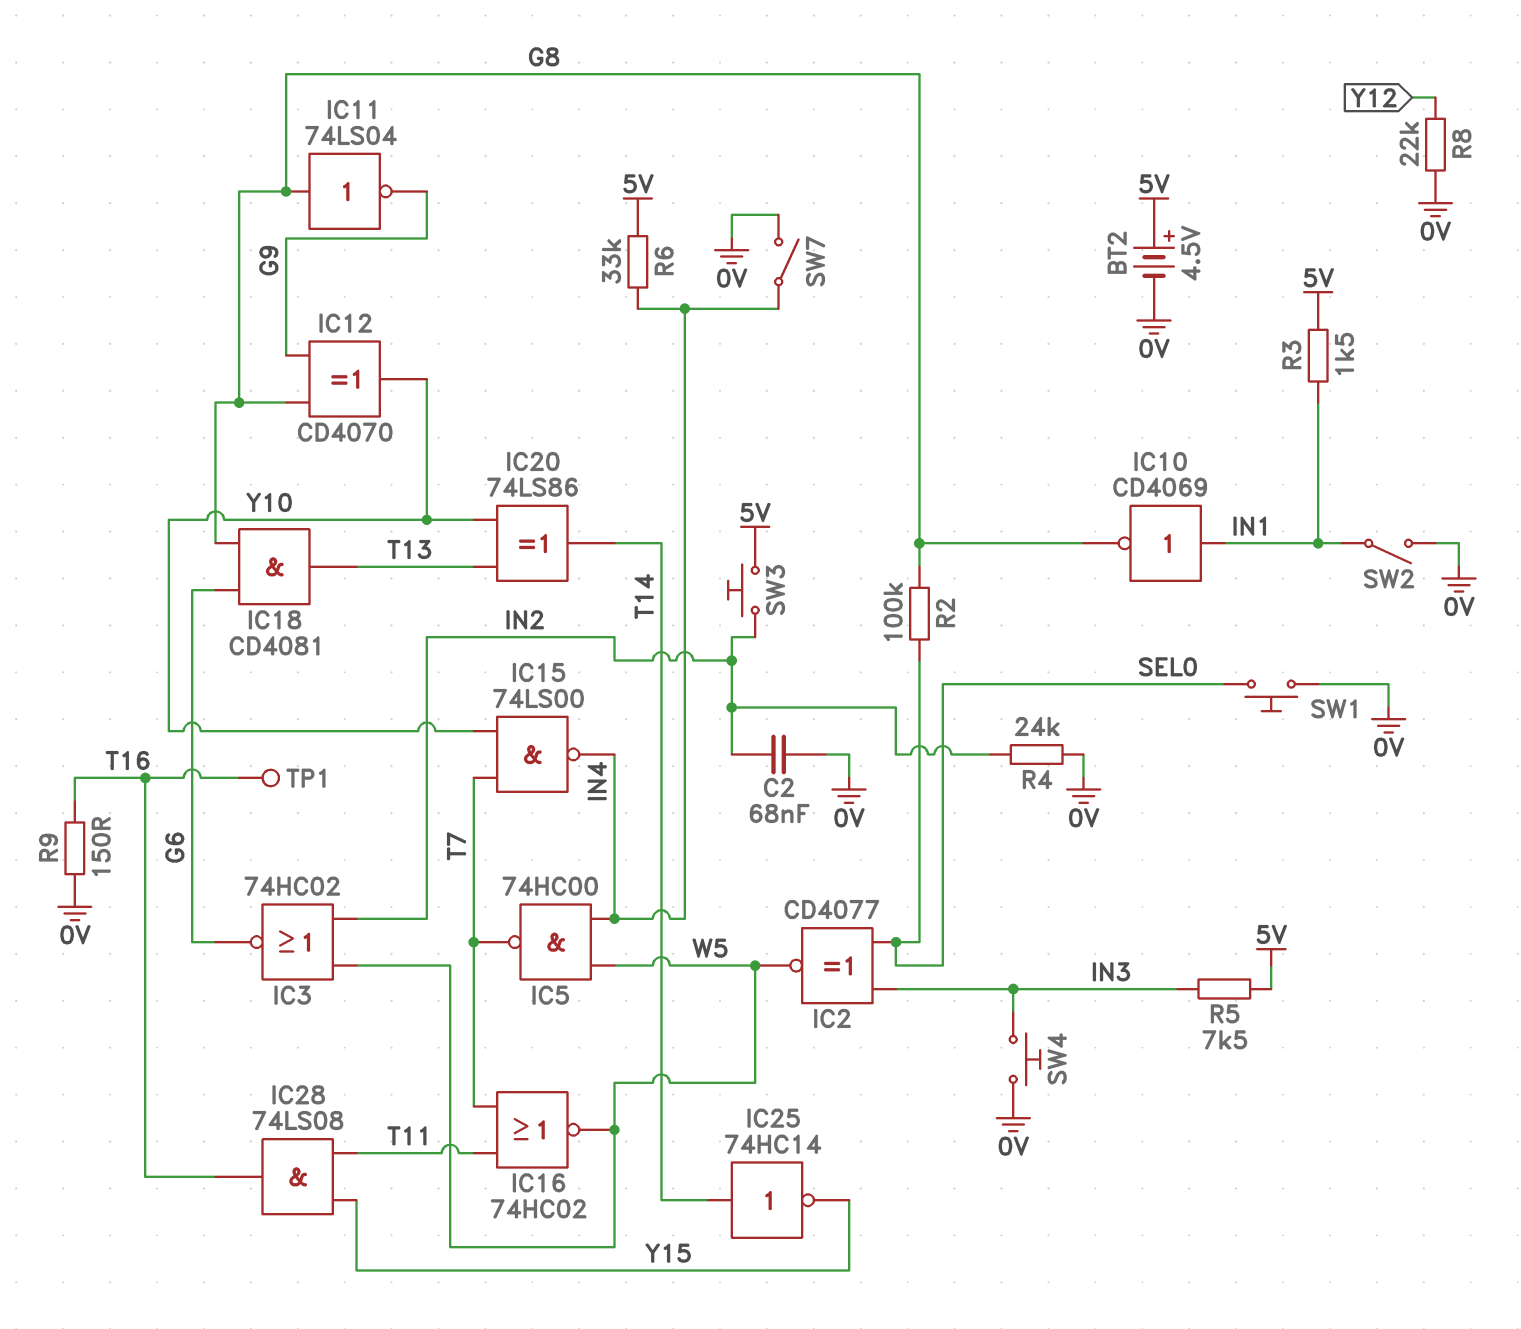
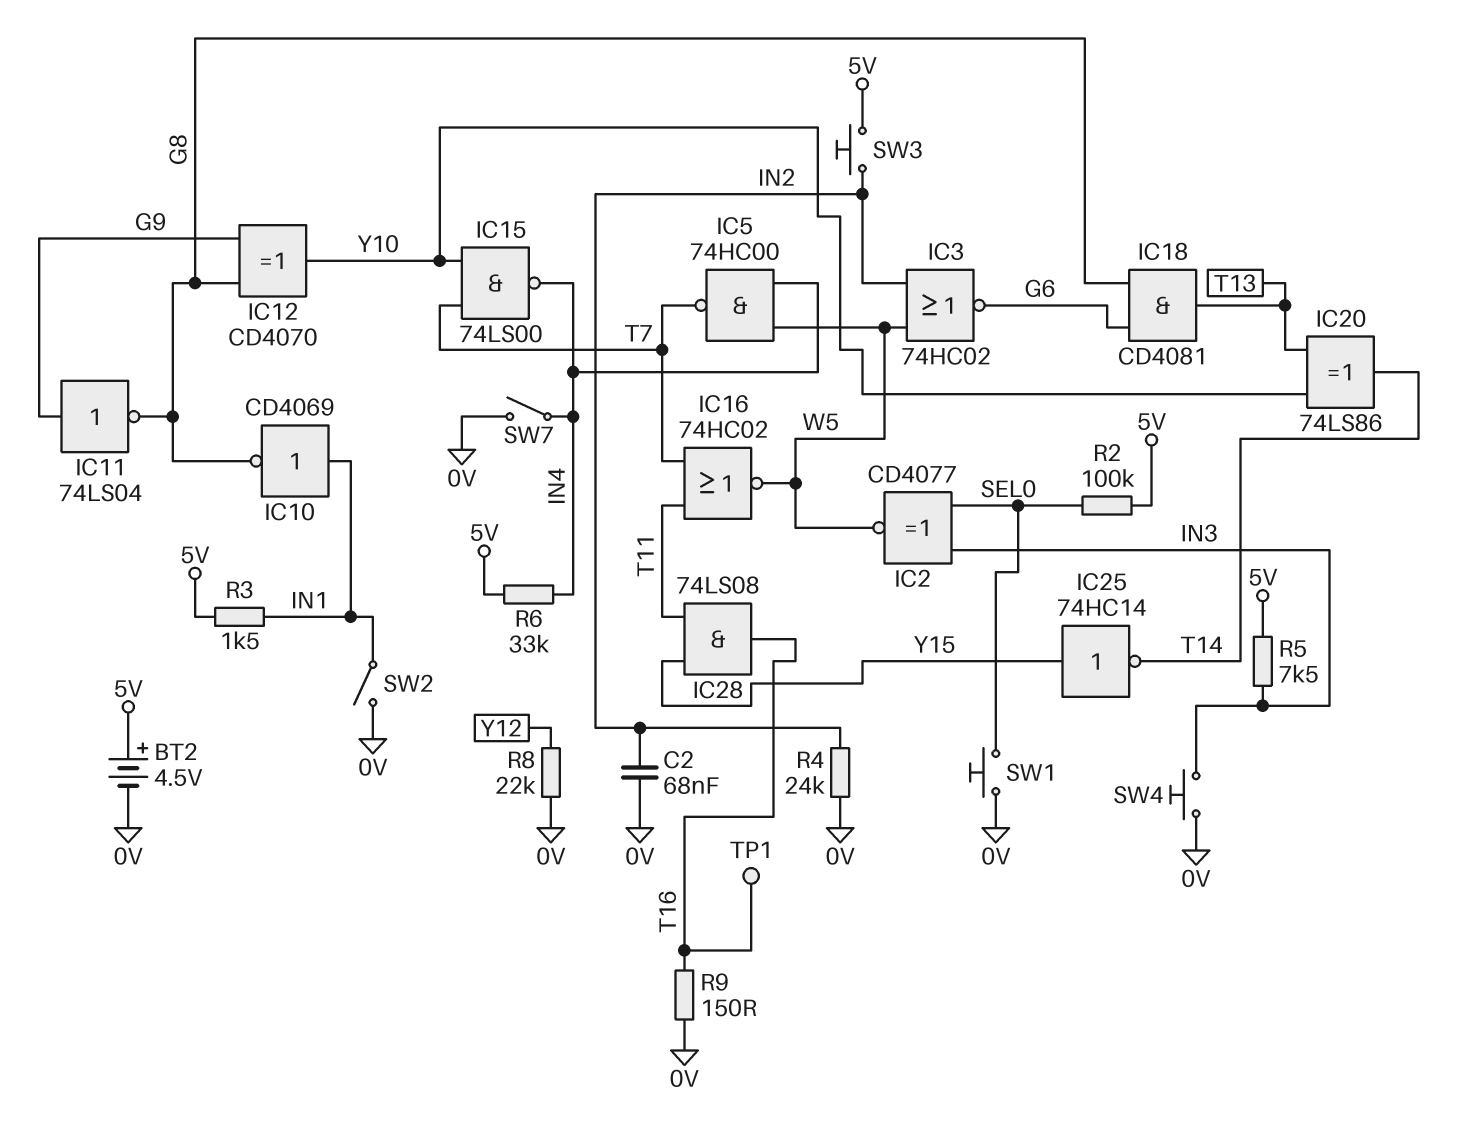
IC11: NOT 74LS04 (in G8, out G9) -> NOT 74LS04 (in G9, out G8)
IC25: NOT 74HC14 (in T14, out Y15) -> NOT 74HC14 (in Y15, out T14)
R2: 100k (G8, SEL0) -> 100k (5V, SEL0)

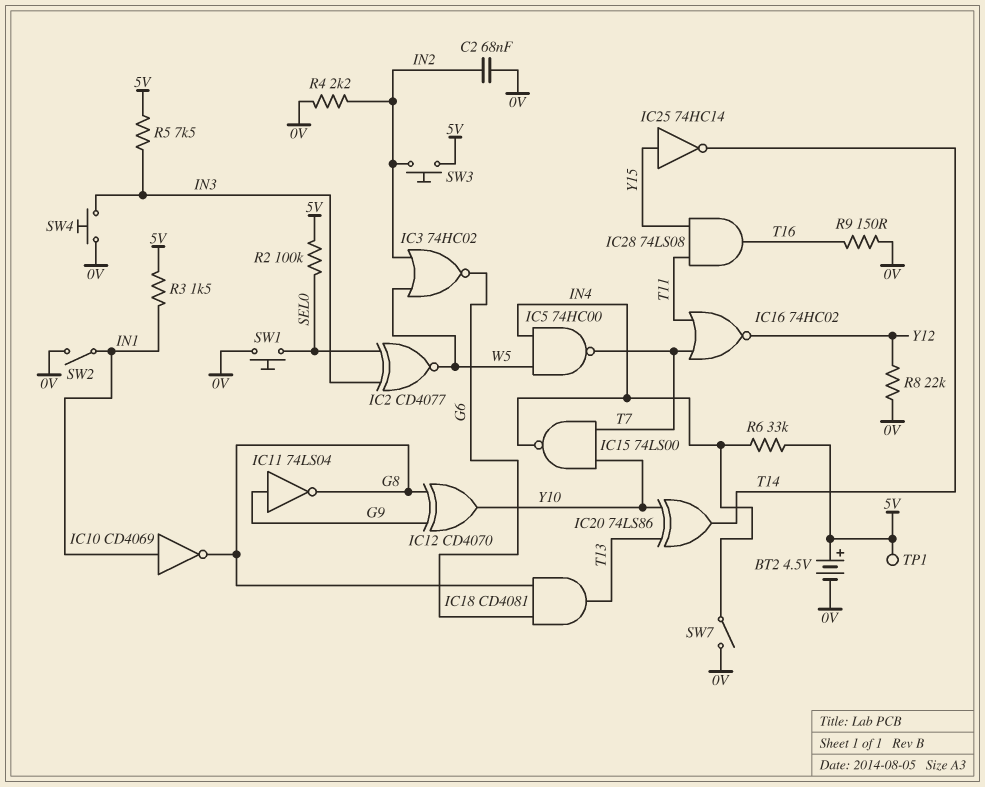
IC16: NOR 74HC02 (in T7, in T11, out W5) -> NOR 74HC02 (in T7, in T11, out Y12)
R4: 24k (0V, IN2) -> 2.2k (0V, IN2)
TP1: test point (T16) -> test point (5V)

